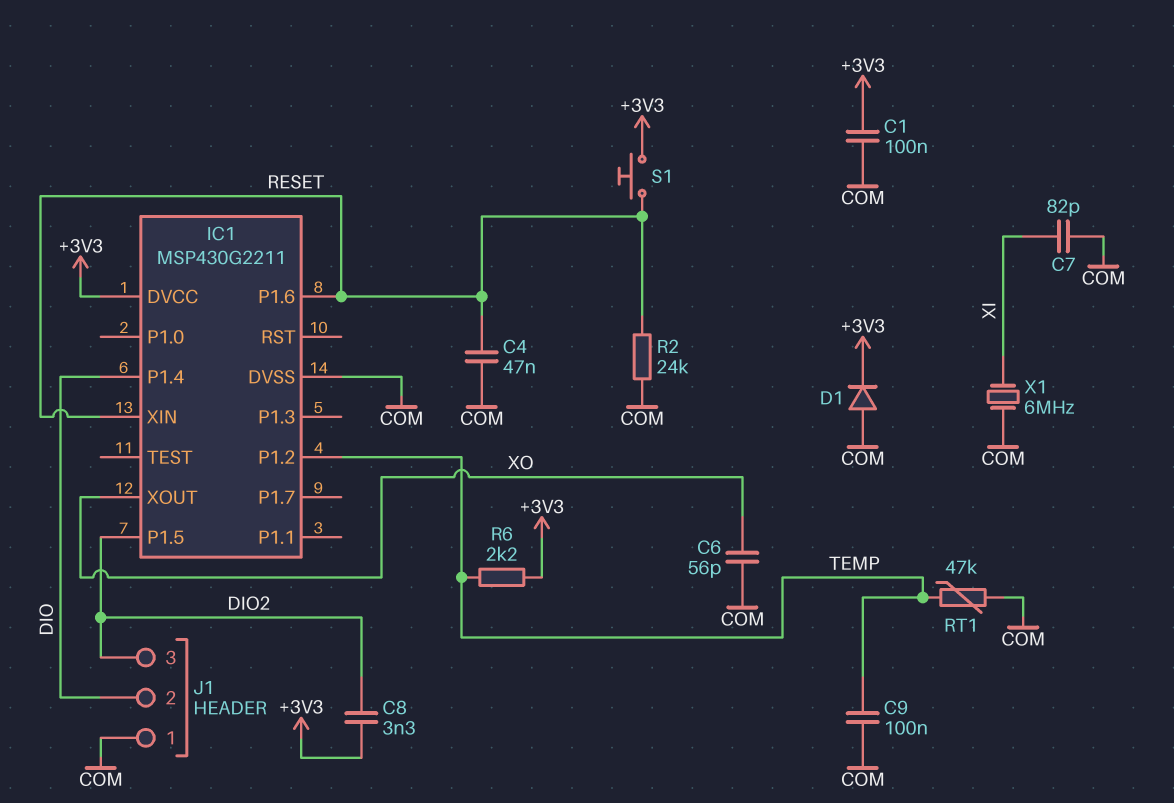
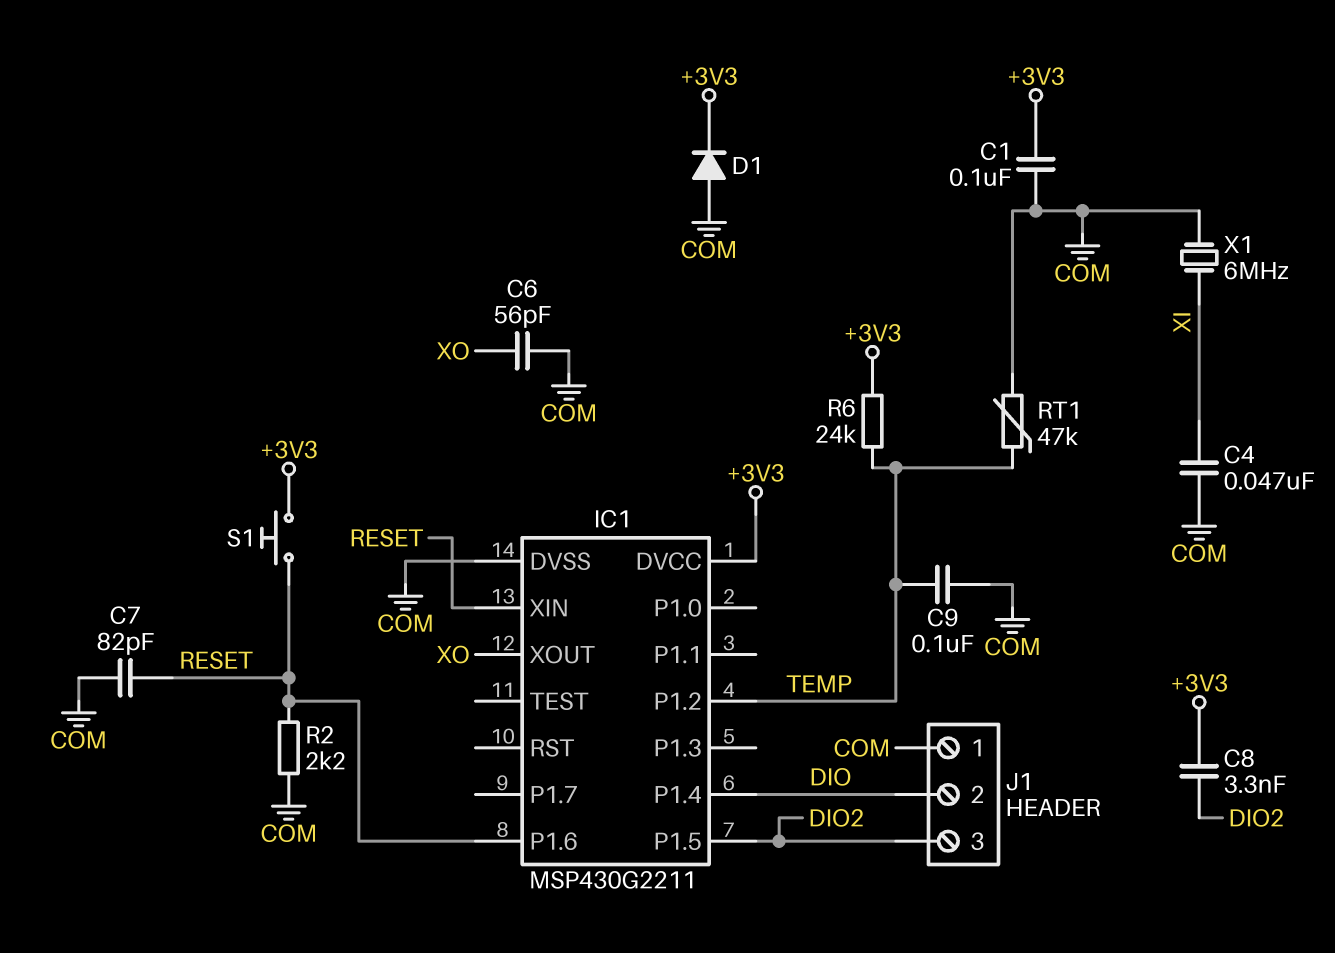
C4: 47nF (COM, RESET) -> 47nF (COM, XI)
C7: 82pF (COM, XI) -> 82pF (COM, RESET)
R2: 24k (COM, RESET) -> 2.2k (COM, RESET)
R6: 2.2k (+3V3, TEMP) -> 24k (+3V3, TEMP)

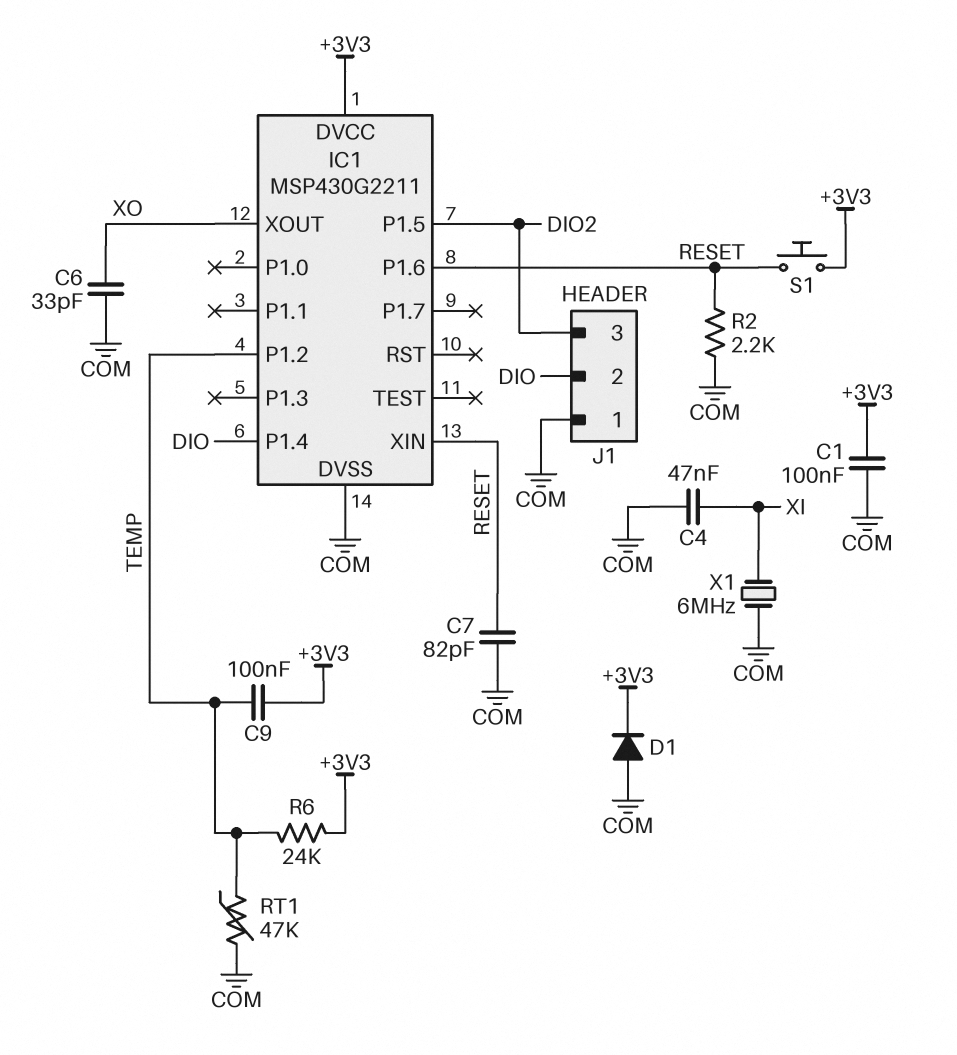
C6: 56pF (COM, XO) -> 33pF (COM, XO)
C8: 3.3nF (+3V3, DIO2) -> none
C9: 100nF (COM, TEMP) -> 100nF (+3V3, TEMP)

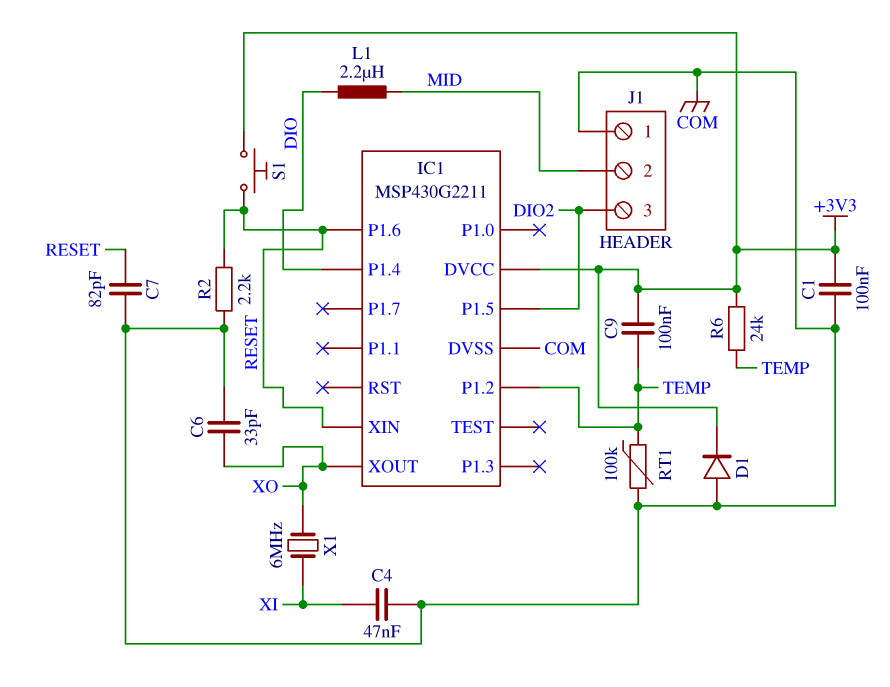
J1 pin 2: DIO -> MID
L1: none -> 2.2uH (DIO, MID)
RT1: 47k (COM, TEMP) -> 100k (COM, TEMP)
X1: 6MHz (COM, XI) -> 6MHz (XI, XO)

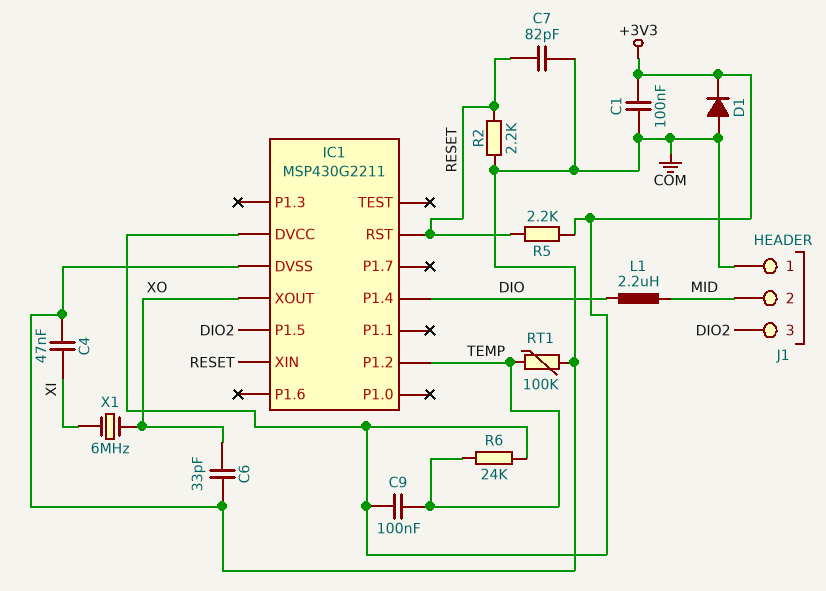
IC1 pin P1.6: RESET -> none
IC1 pin RST: none -> RESET
R5: none -> 2.2k (+3V3, RESET)
S1: button (+3V3, RESET) -> none

